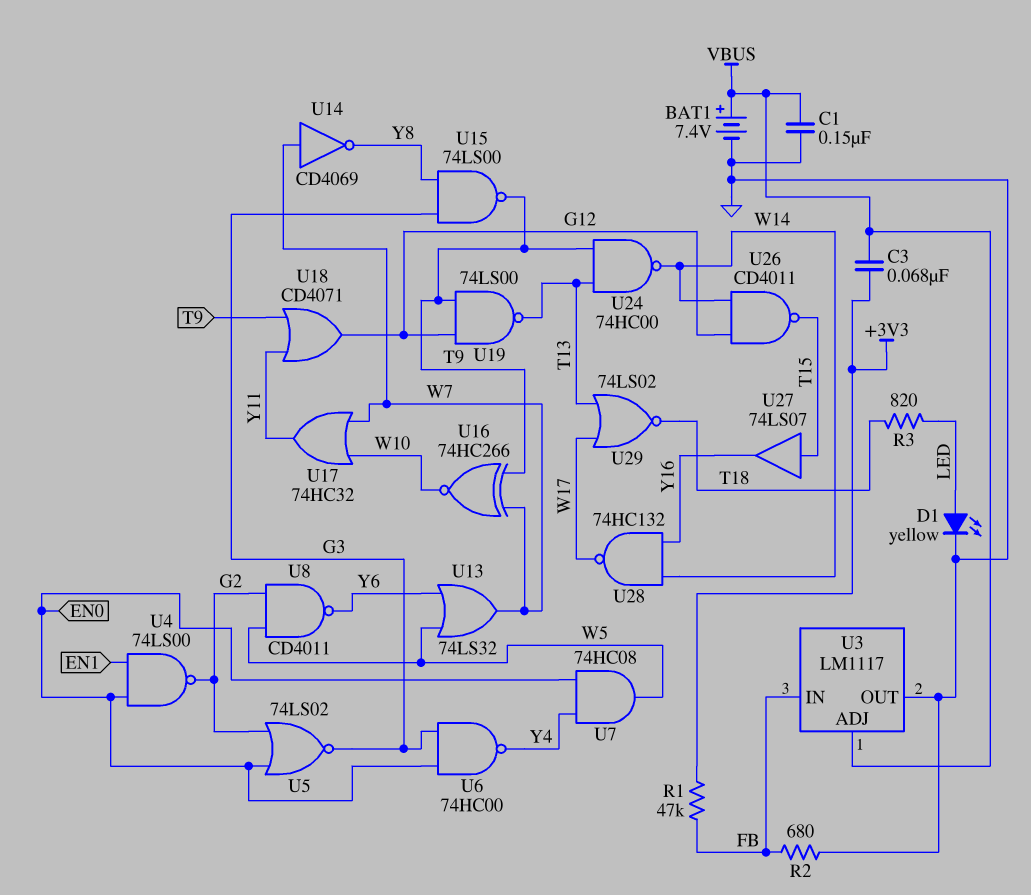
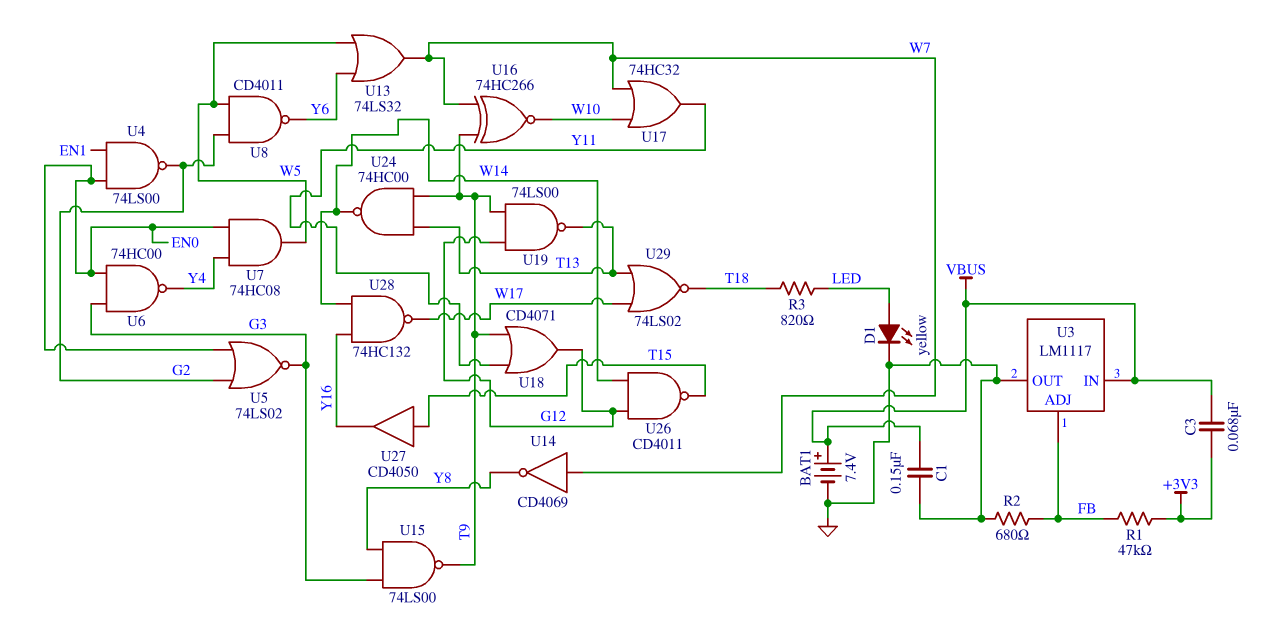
U3 pin ADJ: VBUS -> FB
U3 pin IN: FB -> VBUS
U27: buffer 74LS07 (in T15, out Y16) -> buffer CD4050 (in T15, out Y16)

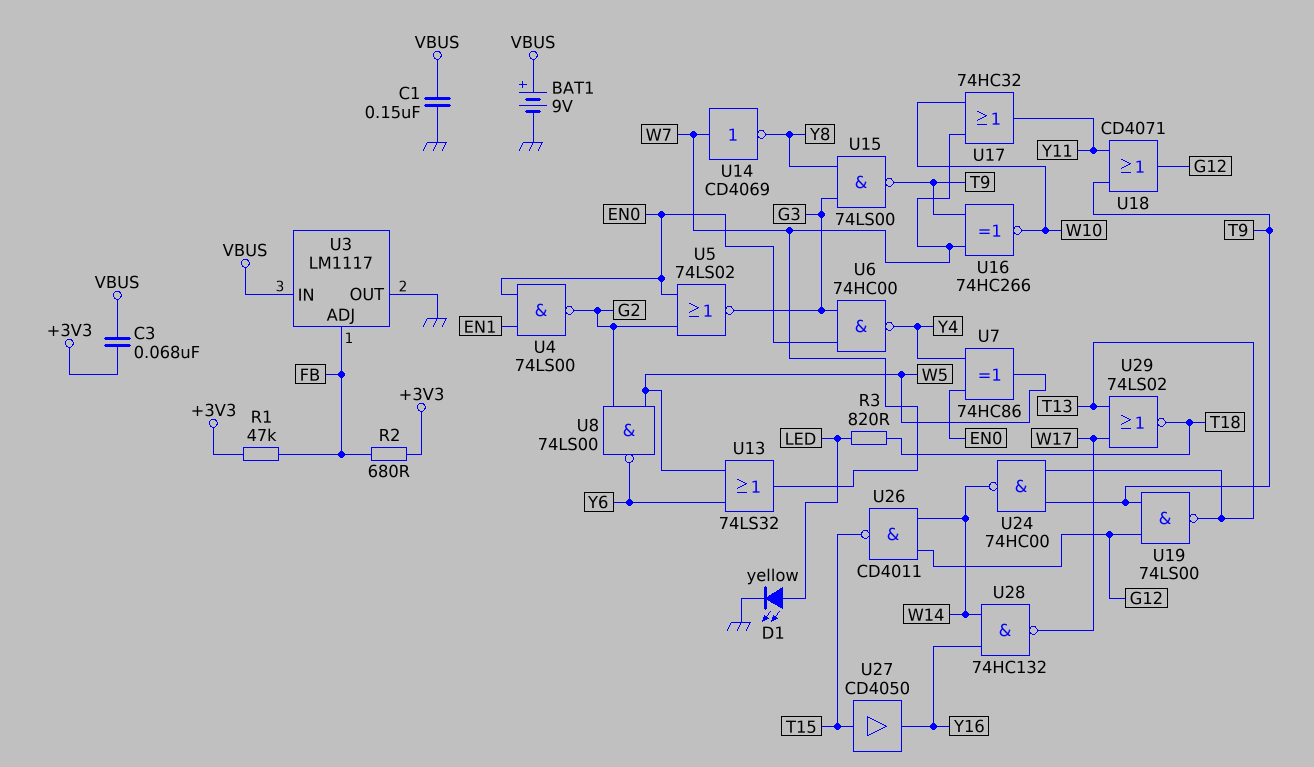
BAT1: 7.4V (plus VBUS, minus GND) -> 9V (plus VBUS, minus GND)
R2: 680 (FB, GND) -> 680 (+3V3, FB)
U7: AND 74HC08 (in EN0, in Y4, out W5) -> XOR 74HC86 (in EN0, in Y4, out W5)
U8: NAND CD4011 (in G2, in W5, out Y6) -> NAND 74LS00 (in G2, in W5, out Y6)

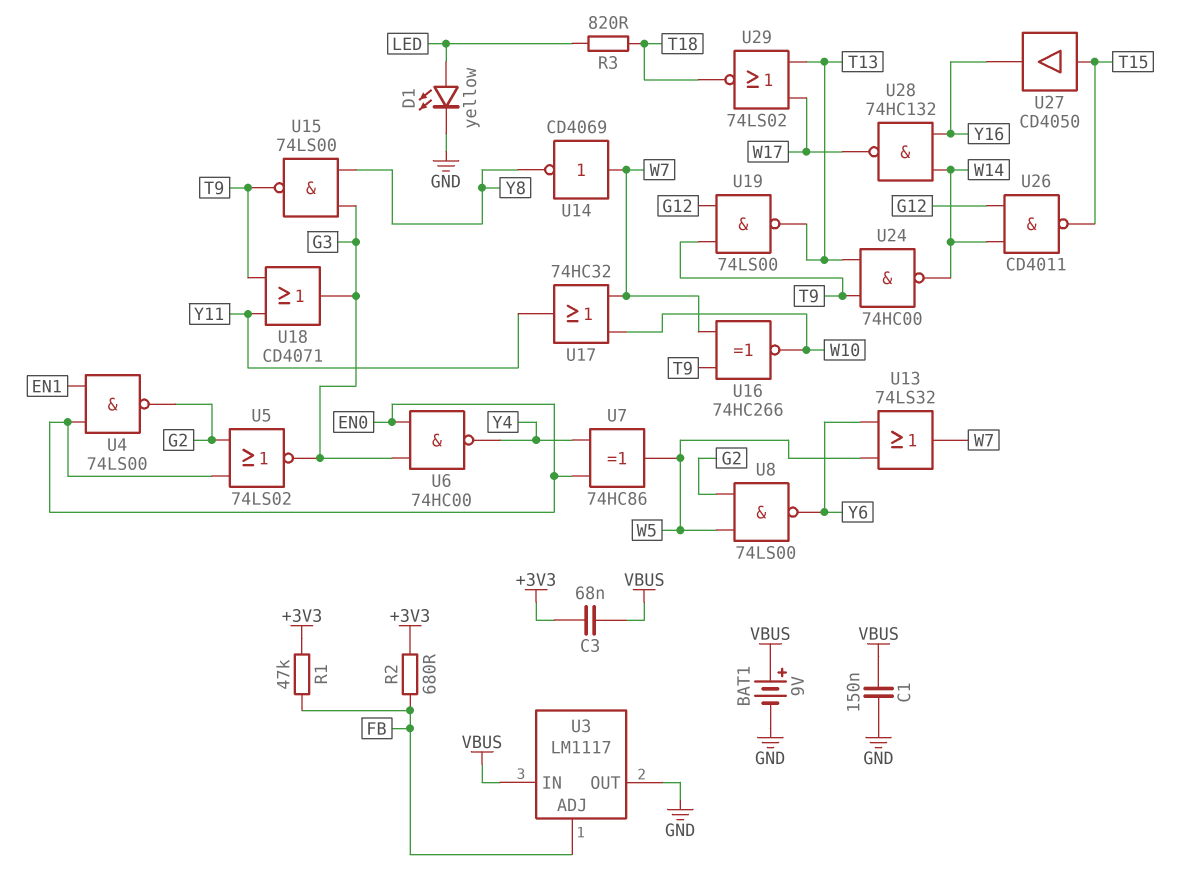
U18: OR CD4071 (in T9, in Y11, out G12) -> OR CD4071 (in T9, in Y11, out G3)

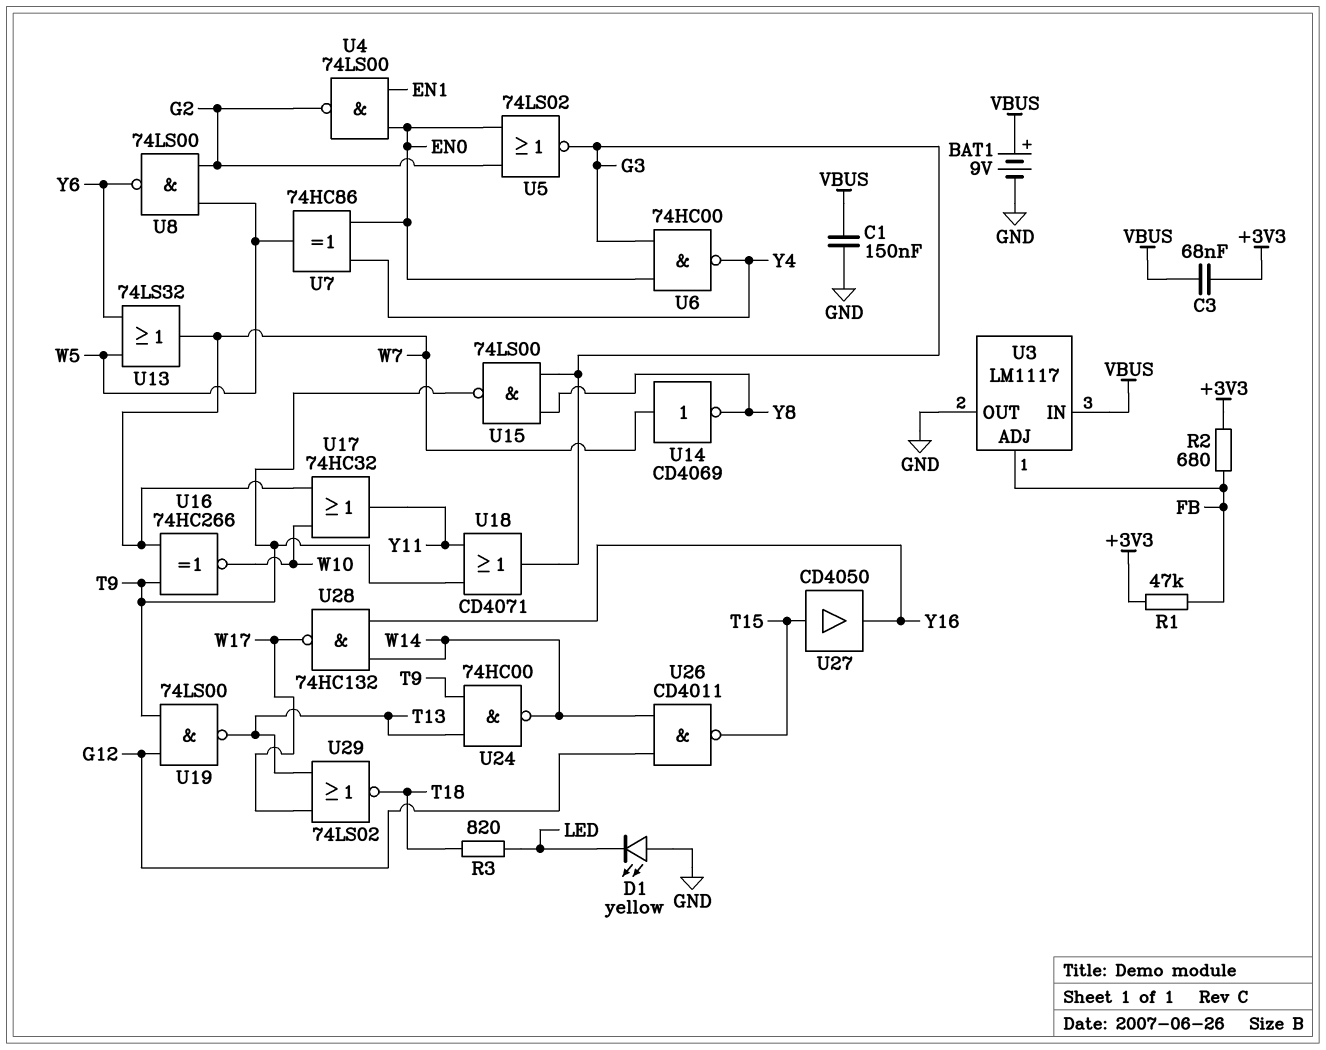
D1: LED yellow (A LED, K GND) -> LED yellow (A GND, K LED)

